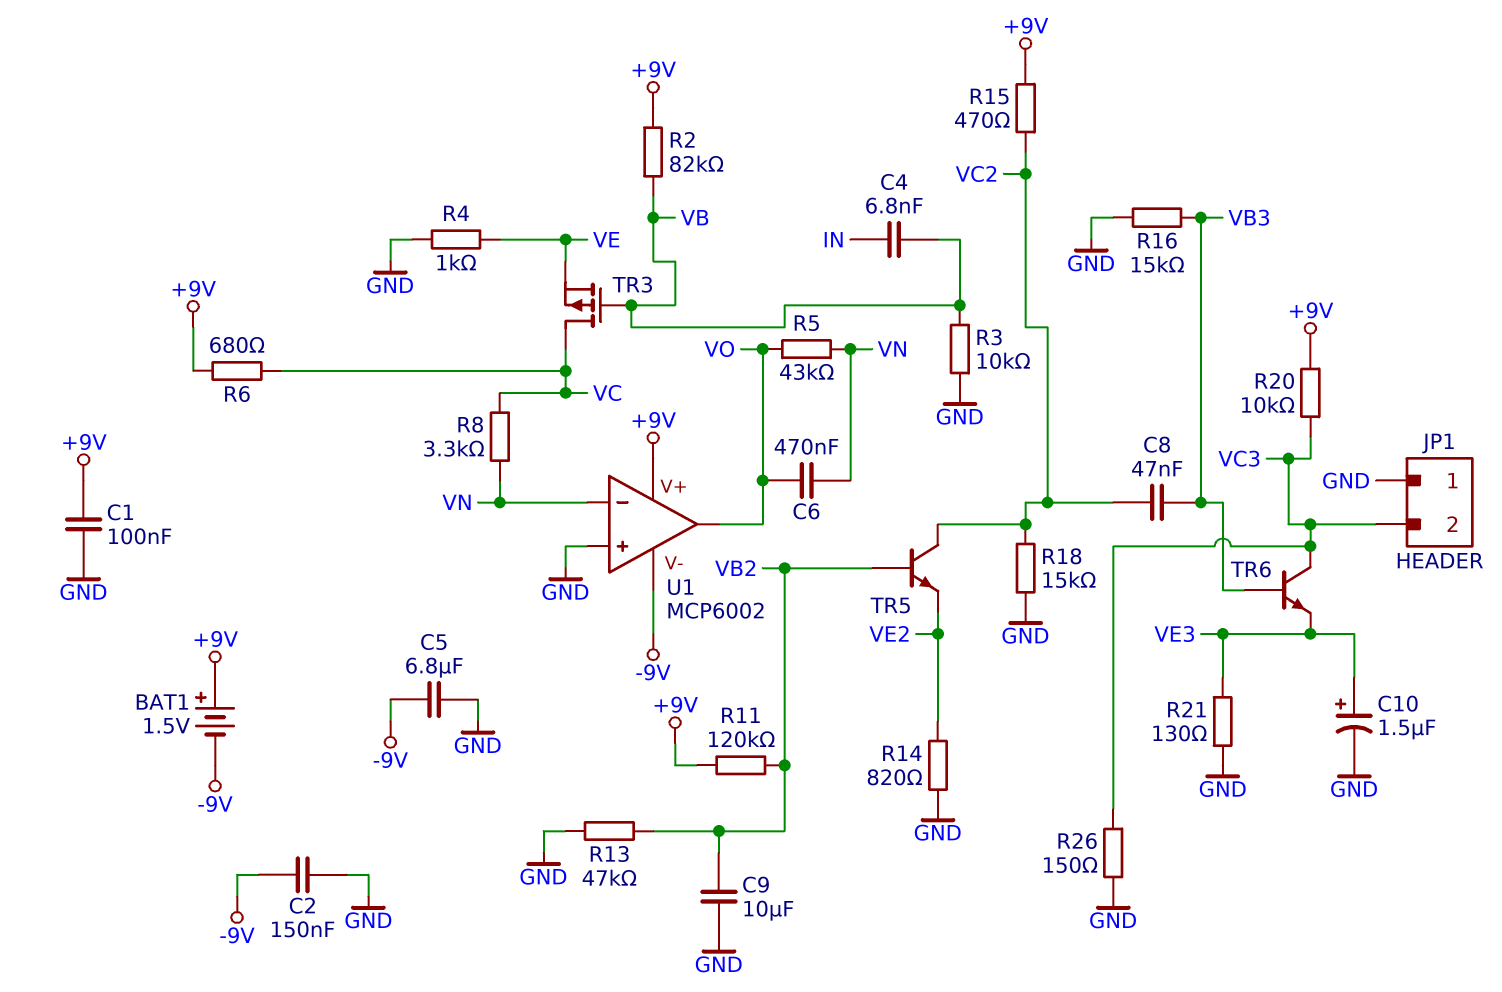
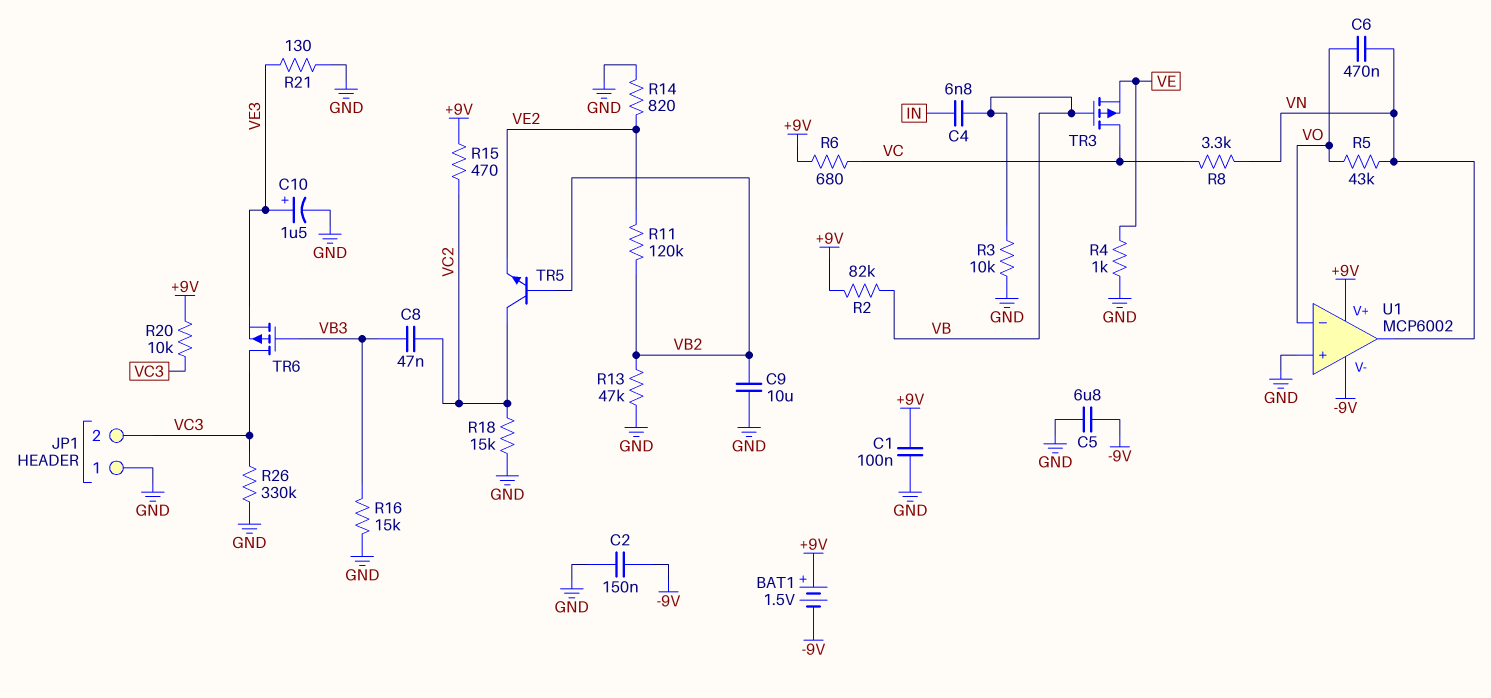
R11: 120k (+9V, VB2) -> 120k (VB2, VE2)
R26: 150 (GND, VC3) -> 330k (GND, VC3)
TR6: NPN (B VB3, C VC3, E VE3) -> PMOS (G VB3, D VC3, S VE3)
U1 pin in-: VN -> VO
U1 pin out: VO -> VN

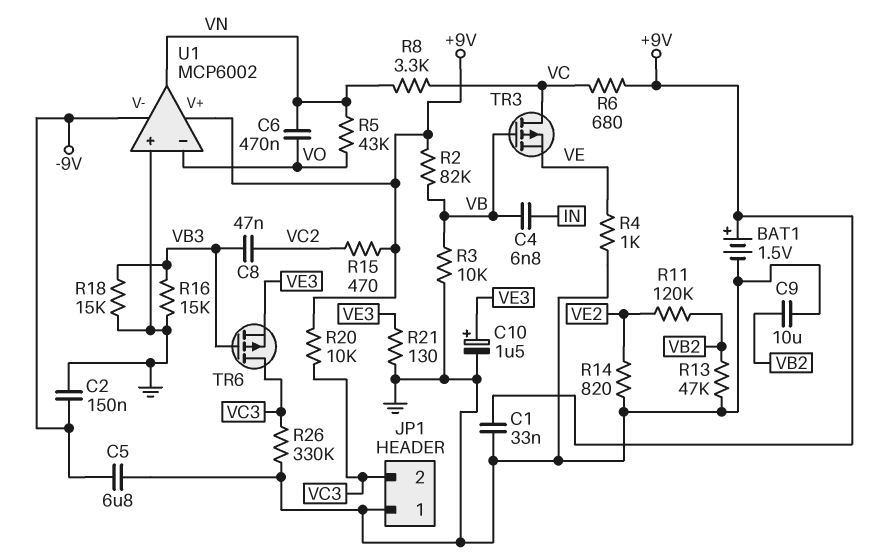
BAT1: 1.5V (plus +9V, minus -9V) -> 1.5V (plus +9V, minus GND)
C1: 100nF (+9V, GND) -> 33nF (+9V, GND)
R18: 15k (GND, VC2) -> 15k (GND, VB3)
TR5: NPN (B VB2, C VC2, E VE2) -> none

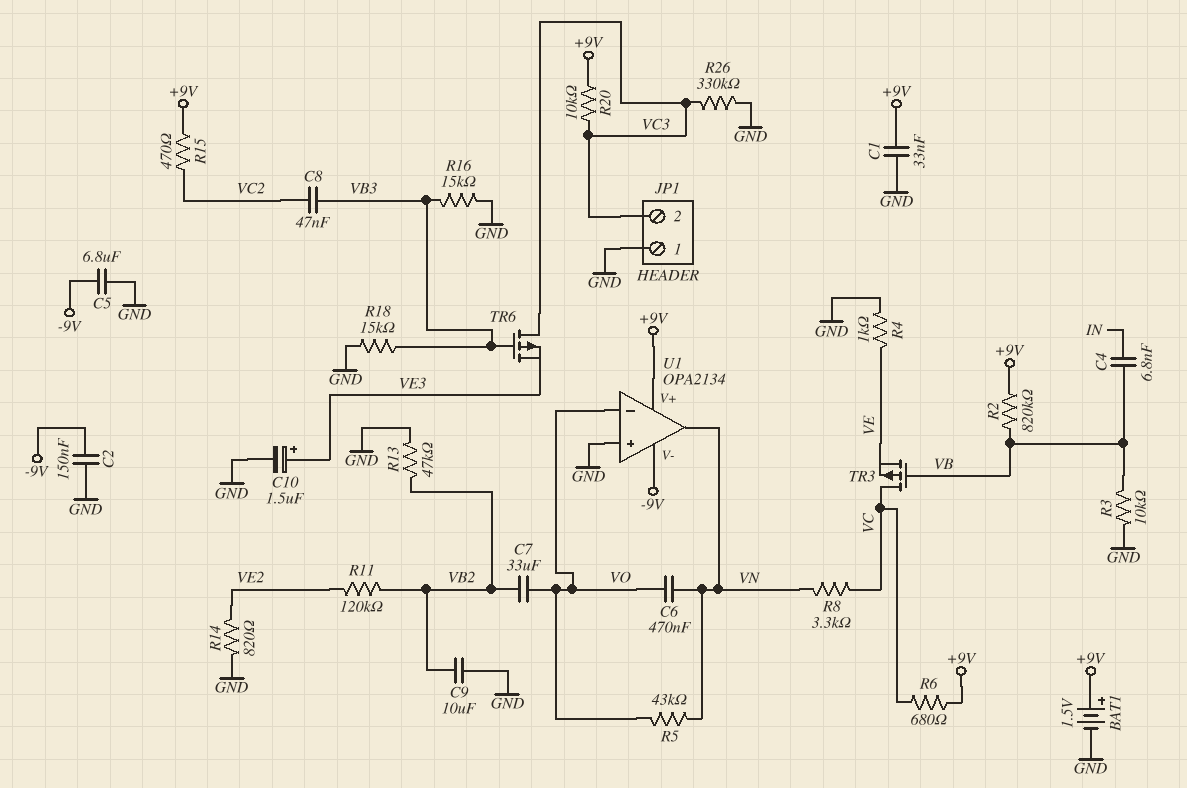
C7: none -> 33uF (VB2, VO)
R2: 82k (+9V, VB) -> 820k (+9V, VB)
R21: 130 (GND, VE3) -> none
U1: MCP6002 -> OPA2134

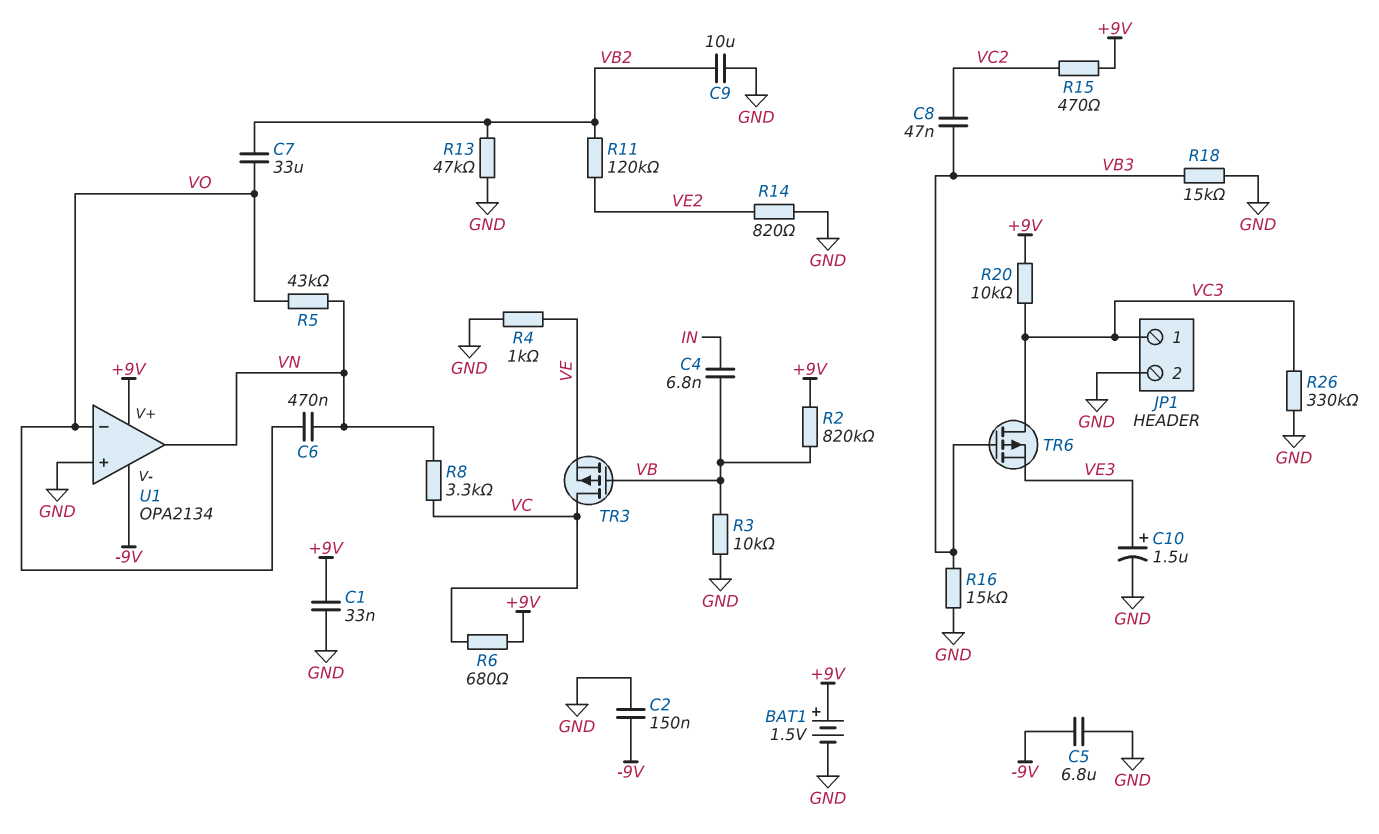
JP1 pin 1: GND -> VC3
JP1 pin 2: VC3 -> GND

